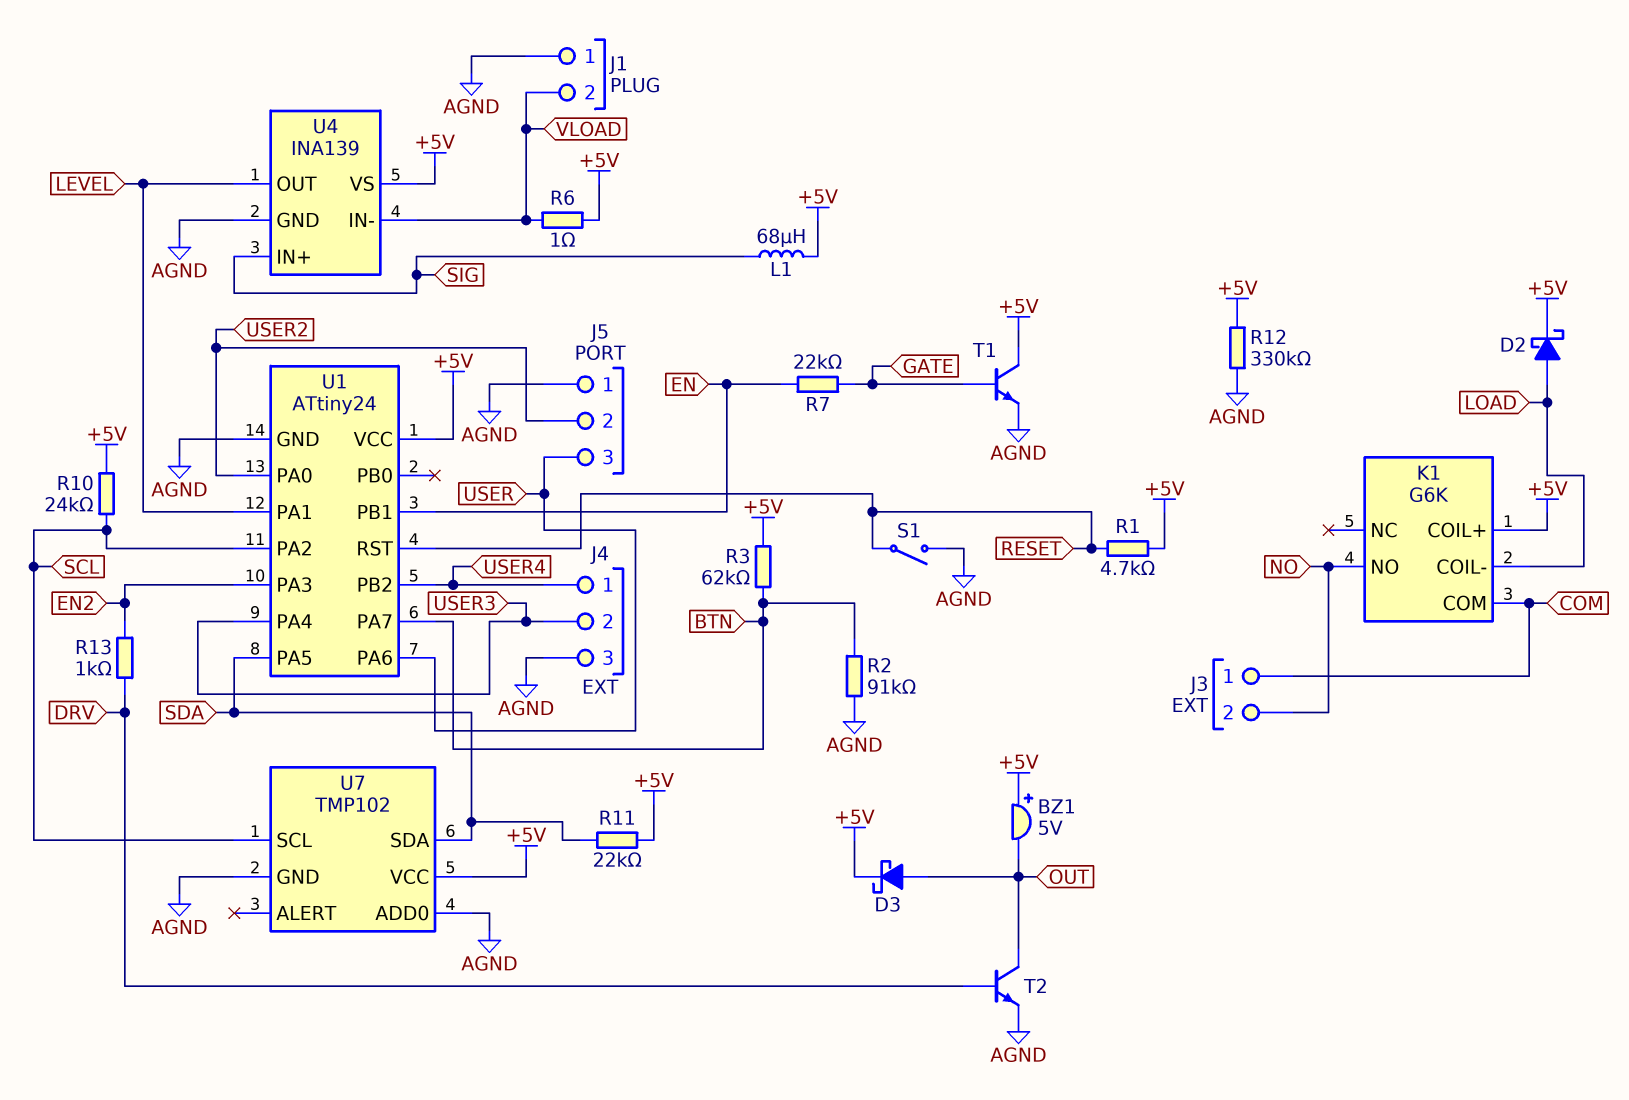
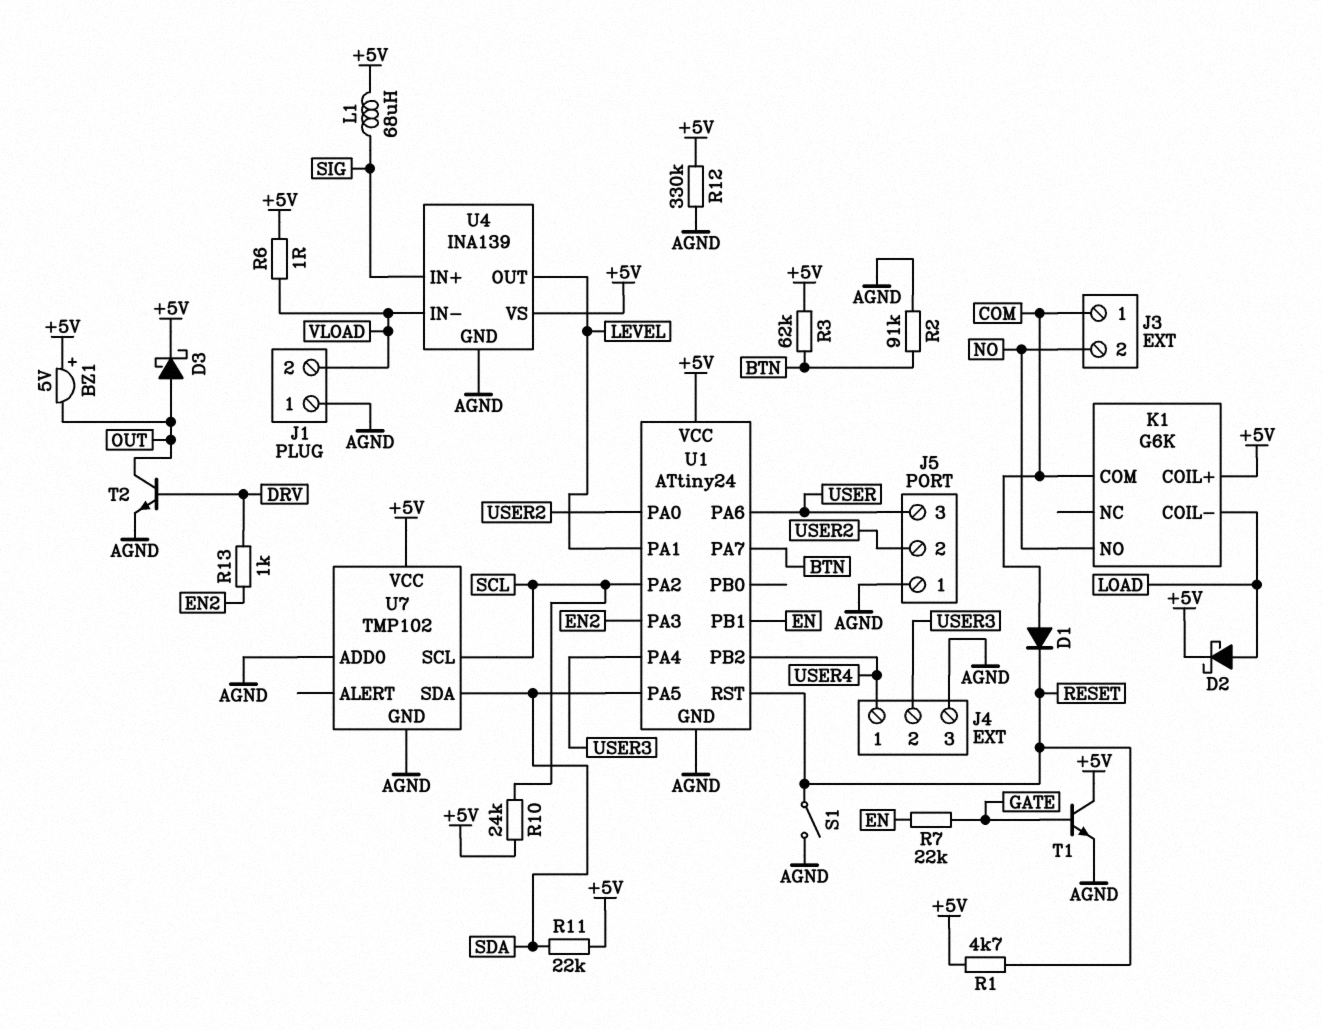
D1: none -> diode (A COM, K RESET)

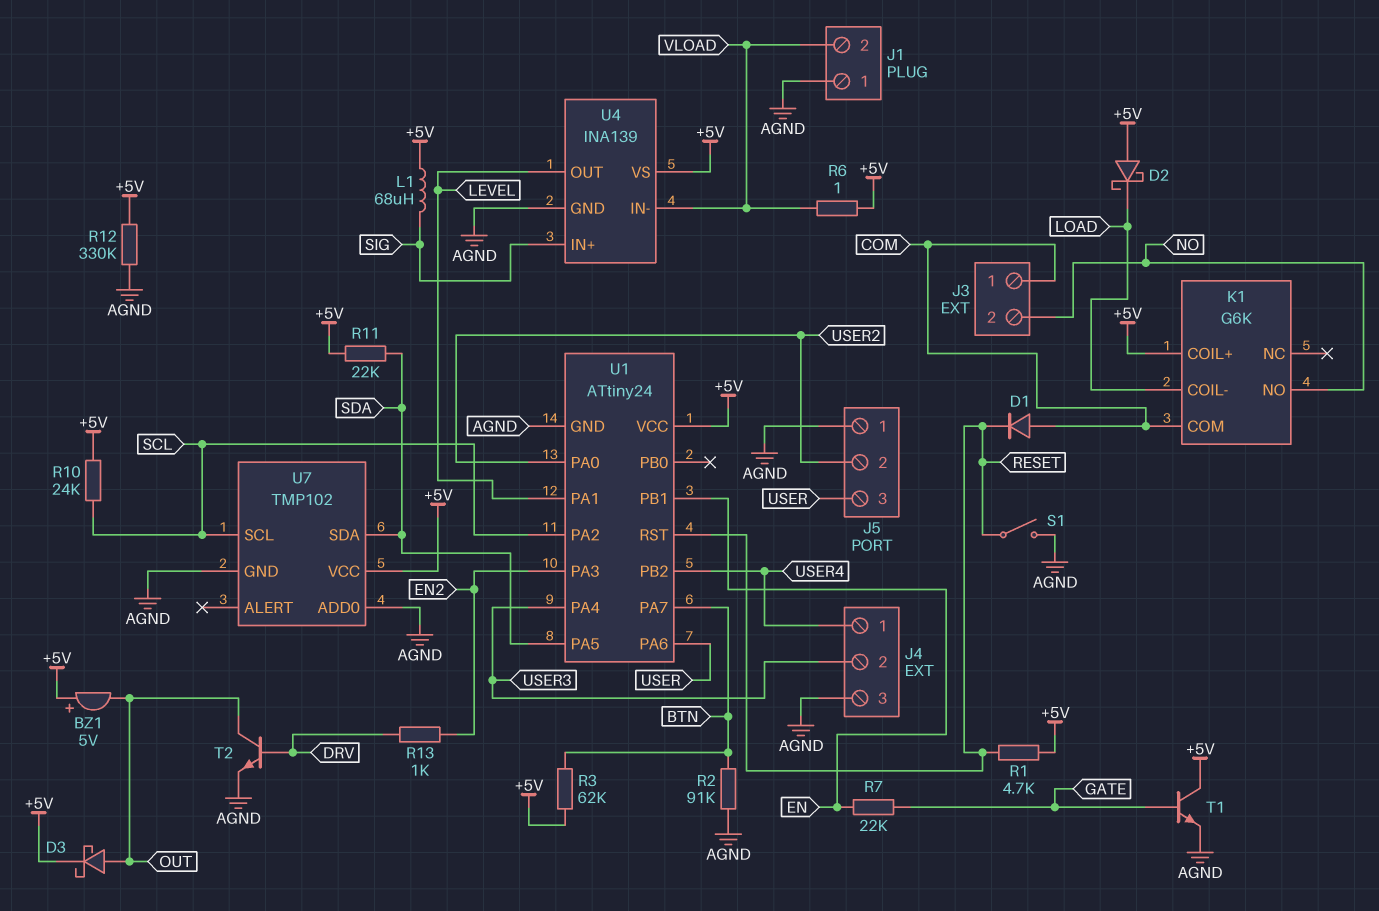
D2: schottky (A LOAD, K +5V) -> schottky (A +5V, K LOAD)

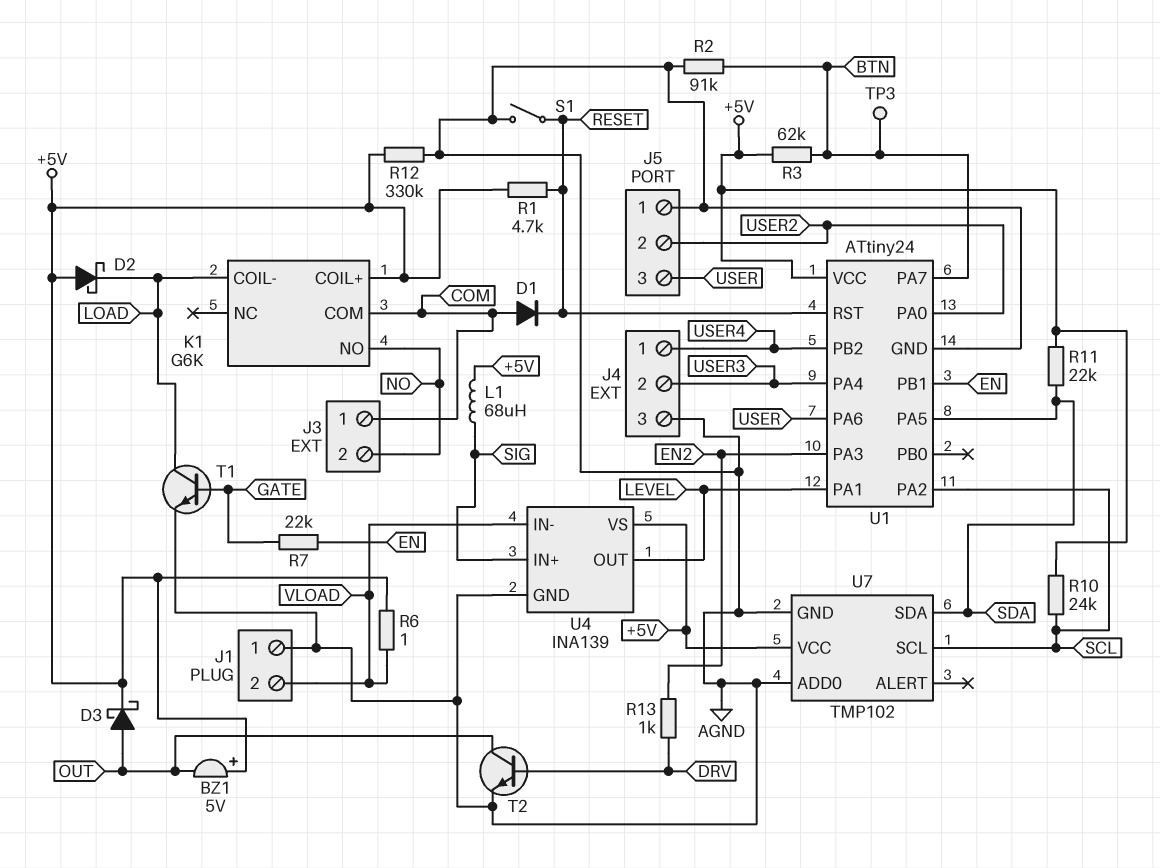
T1: NPN (B GATE, C +5V, E AGND) -> NPN (B GATE, C LOAD, E AGND)
TP3: none -> test point (BTN)

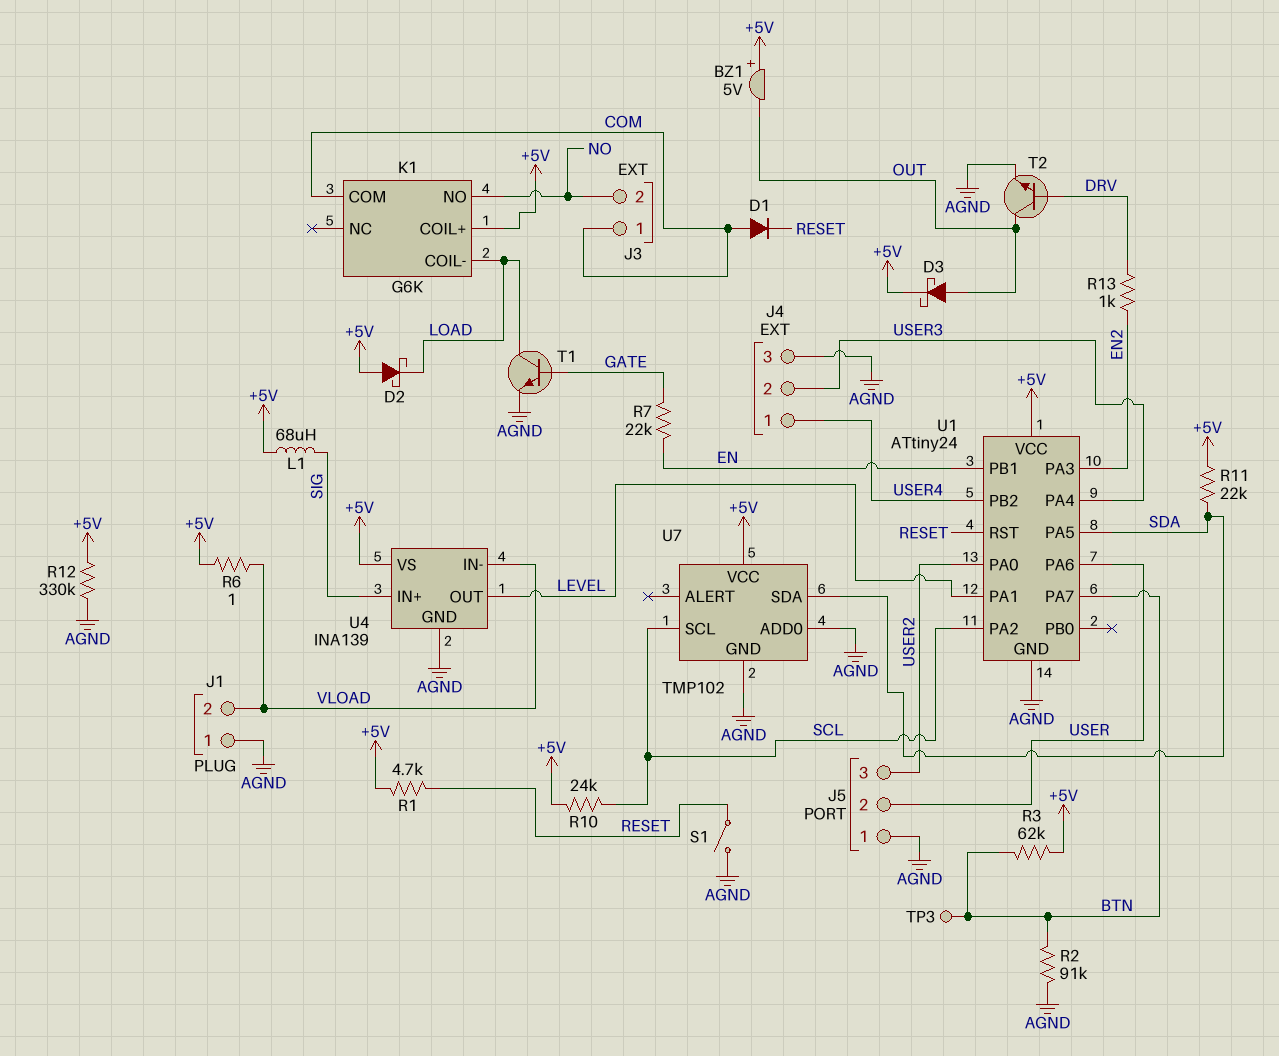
J5 pin 2: USER2 -> USER
J5 pin 3: USER -> USER2

